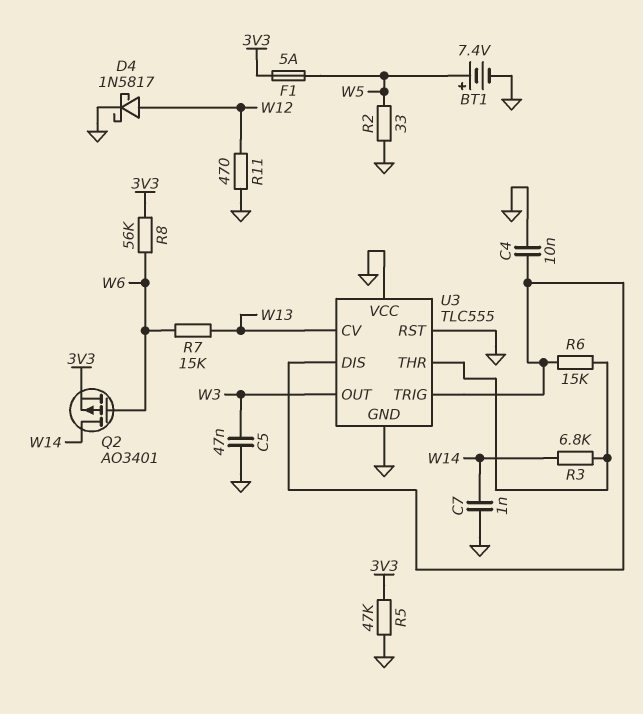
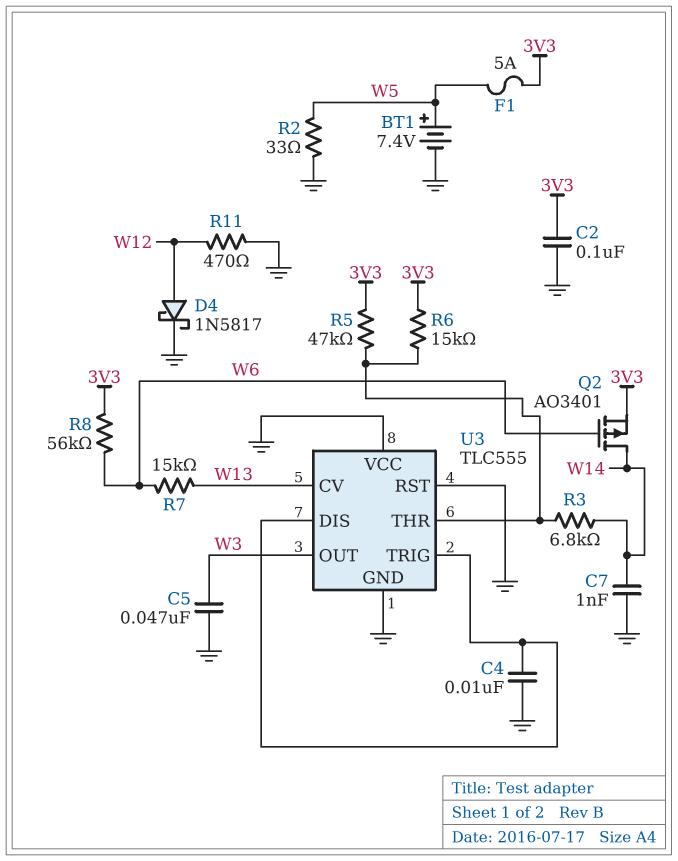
C2: none -> 100nF (3V3, GND)
R5: 47k (3V3, GND) -> 47k (3V3, U3/THR)
R6: 15k (U3/DIS, U3/THR) -> 15k (3V3, U3/THR)

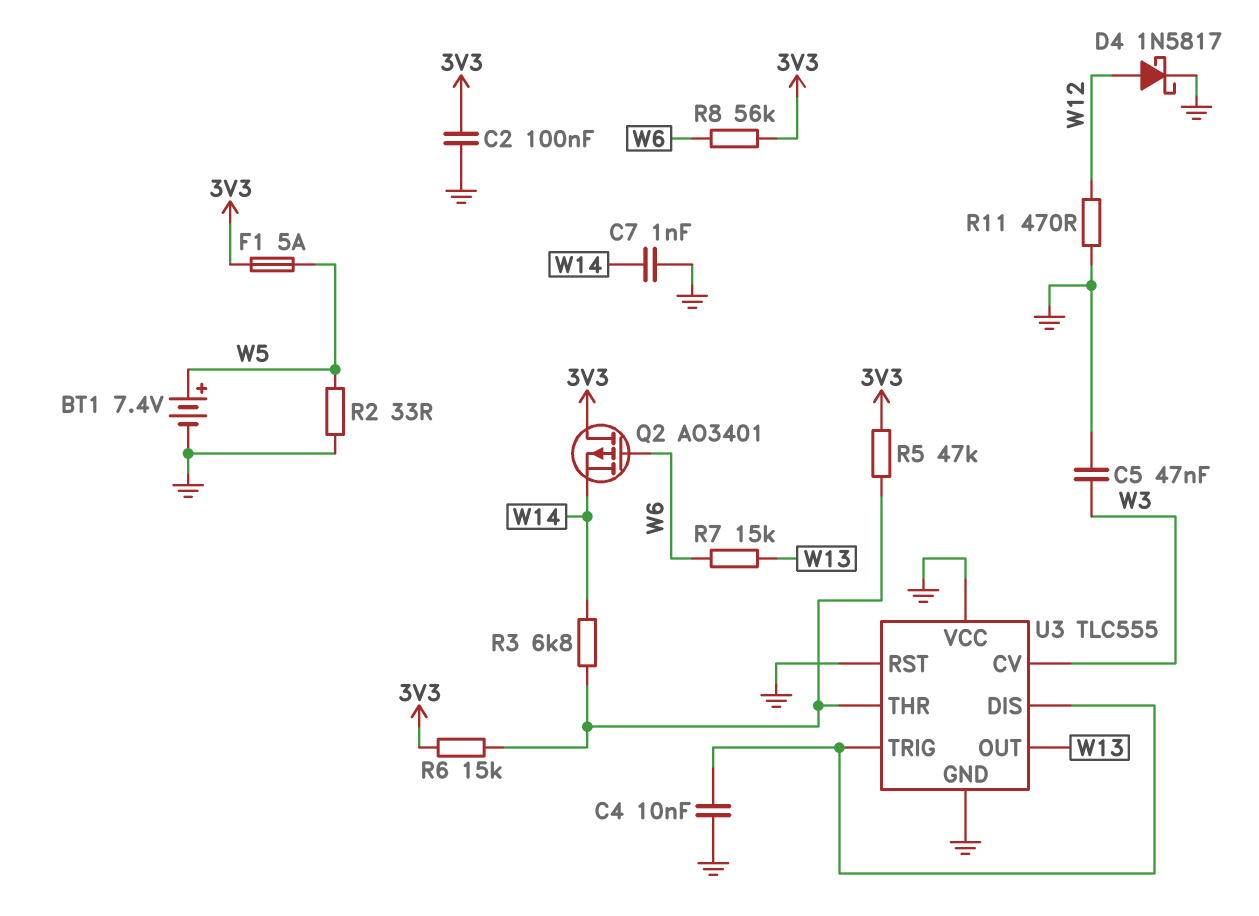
Q2: PMOS AO3401 (G W6, D W14, S 3V3) -> PMOS AO3401 (G W6, D 3V3, S W14)
U3 pin CV: W13 -> W3
U3 pin OUT: W3 -> W13

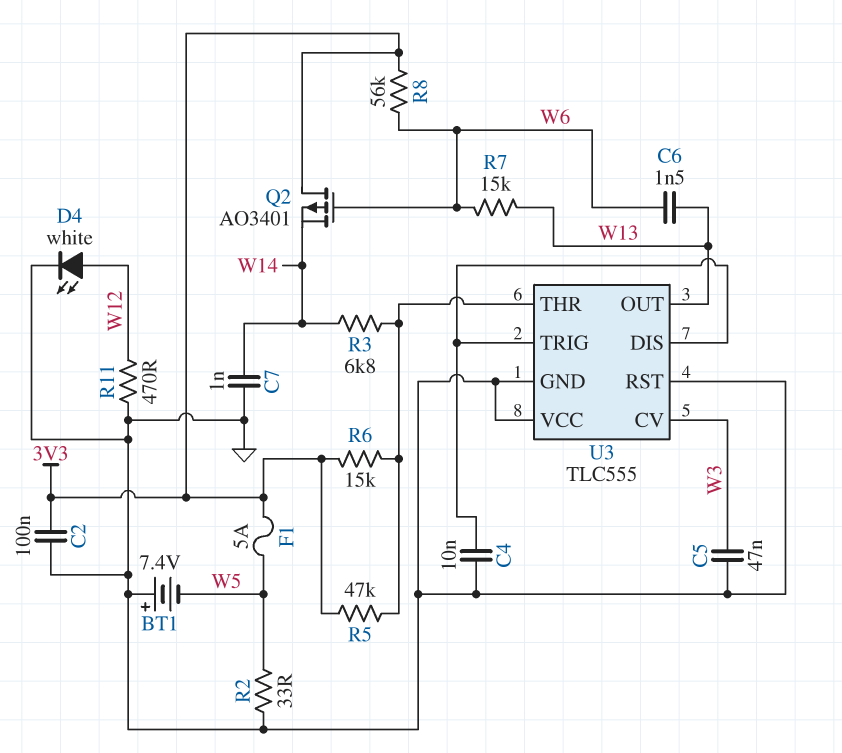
BT1: 7.4V (plus W5, minus GND) -> 7.4V (plus GND, minus W5)
C6: none -> 1.5nF (W6, W13)
D4: schottky 1N5817 (A W12, K GND) -> LED white (A W12, K GND)

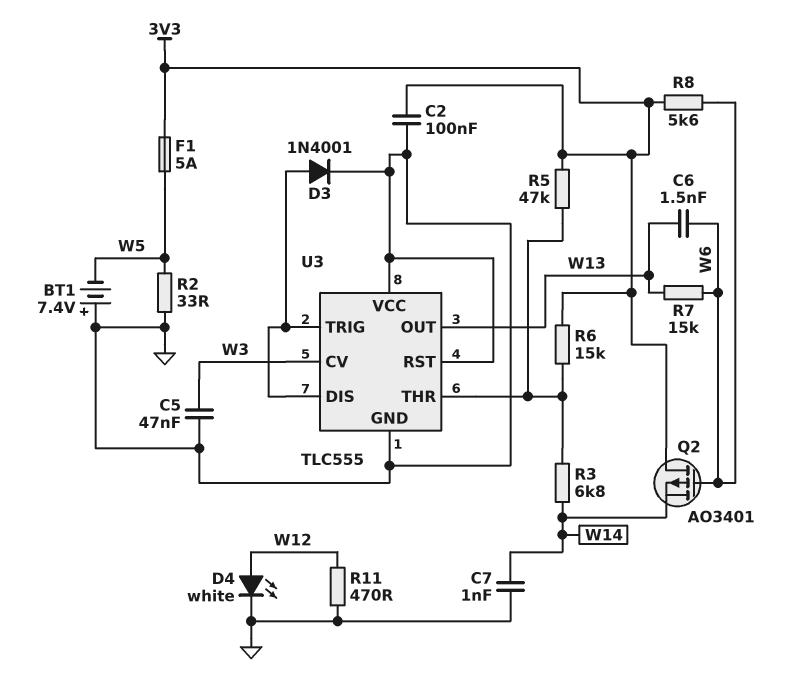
C4: 10nF (GND, U3/DIS) -> none
D3: none -> diode 1N4001 (A U3/DIS, K GND)
R8: 56k (3V3, W6) -> 5.6k (3V3, W6)

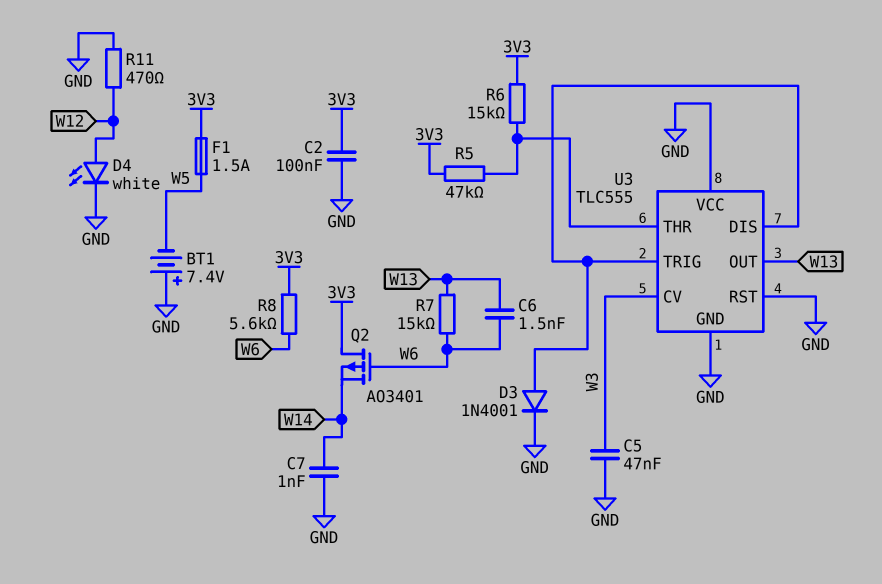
F1: 5A (3V3, W5) -> 1.5A (3V3, W5)
R2: 33 (GND, W5) -> none
R3: 6.8k (U3/THR, W14) -> none

